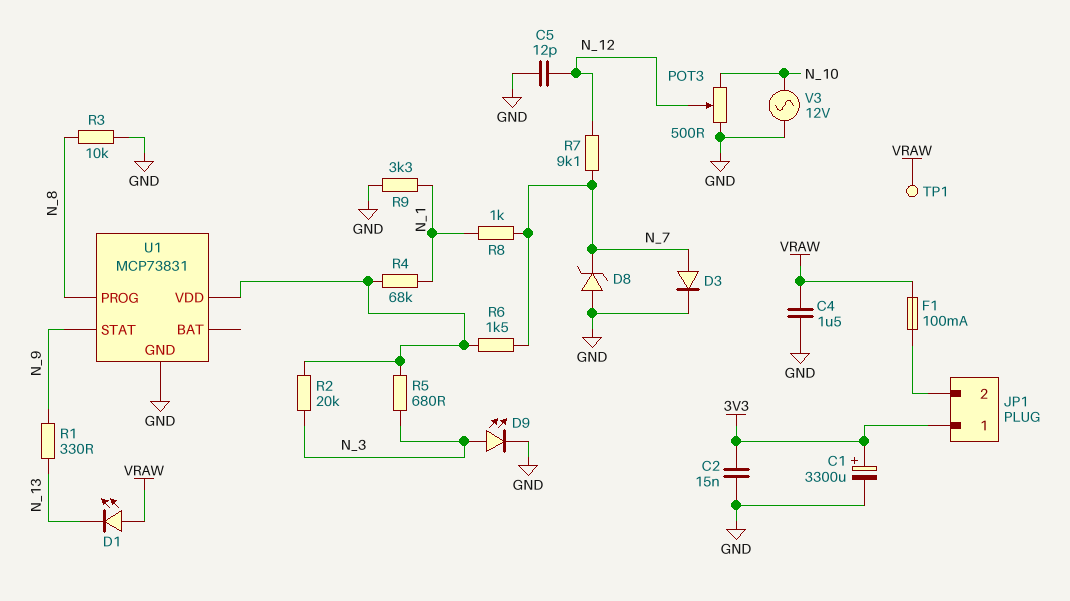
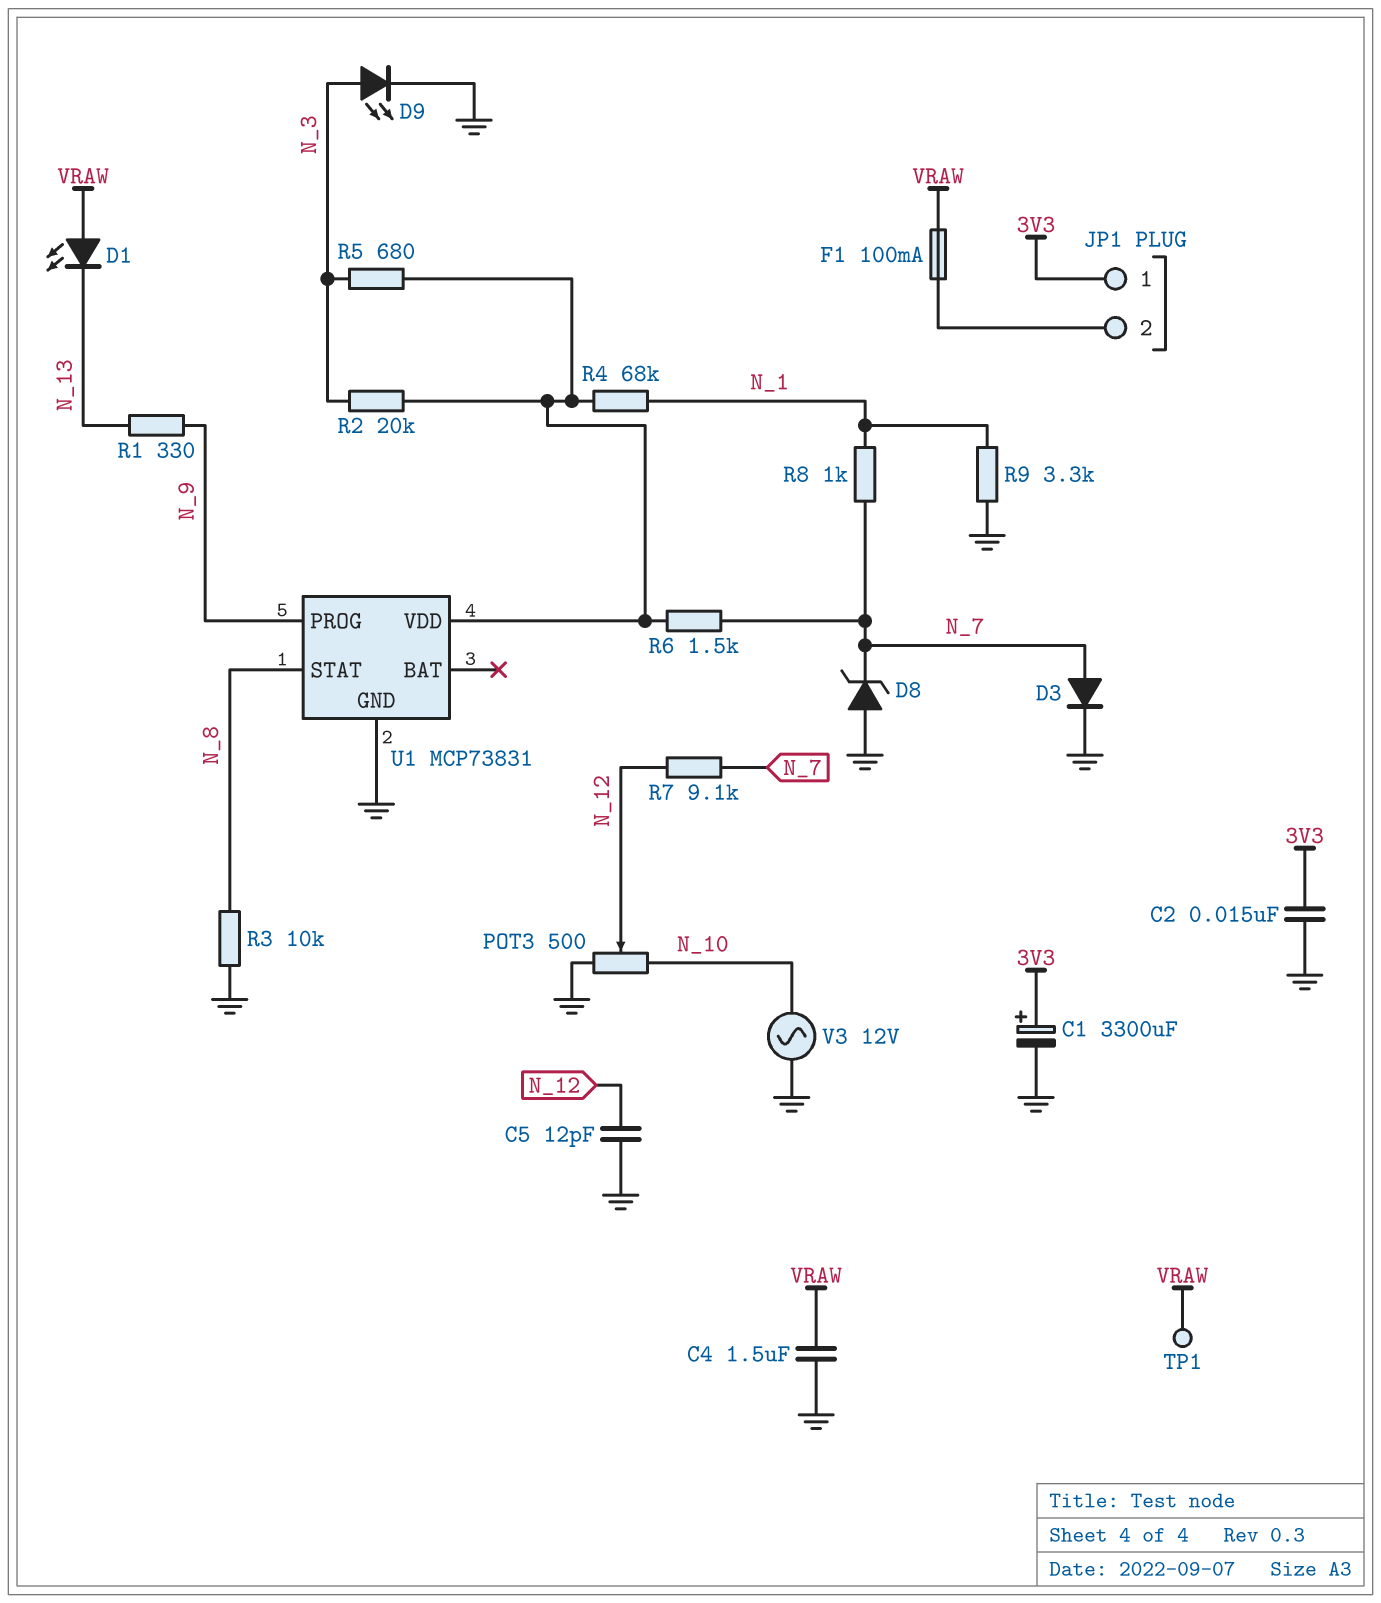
U1 pin PROG: N_8 -> N_9
U1 pin STAT: N_9 -> N_8

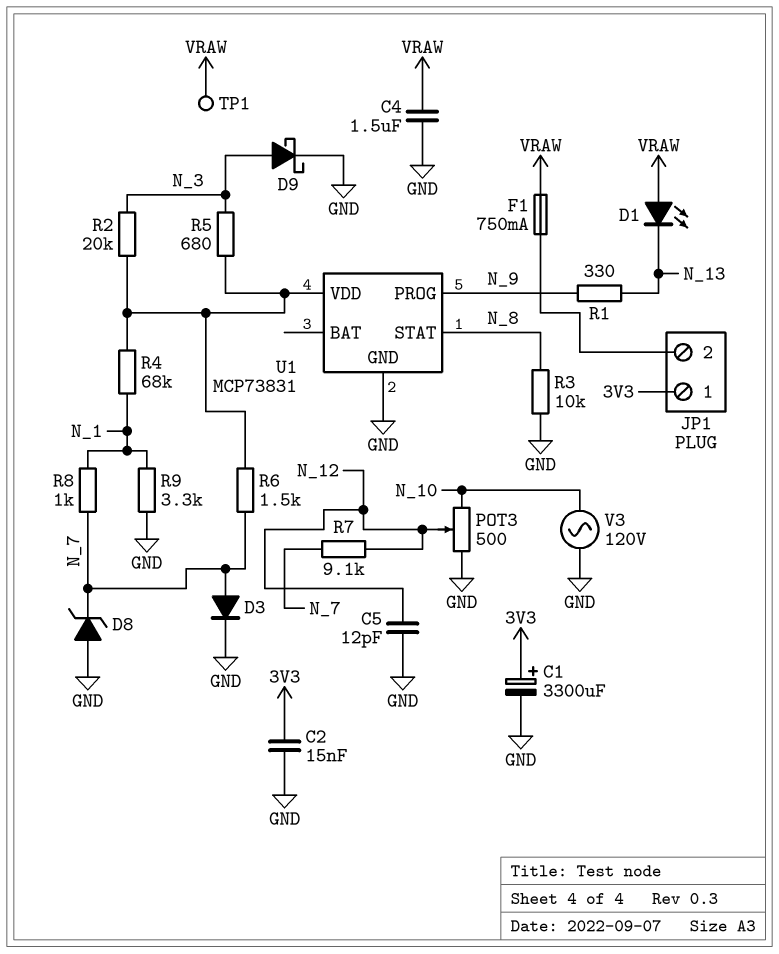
D9: LED (A N_3, K GND) -> schottky (A N_3, K GND)
F1: 100mA (JP1/2, VRAW) -> 750mA (JP1/2, VRAW)
V3: AC 12V (GND, N_10) -> AC 120V (GND, N_10)

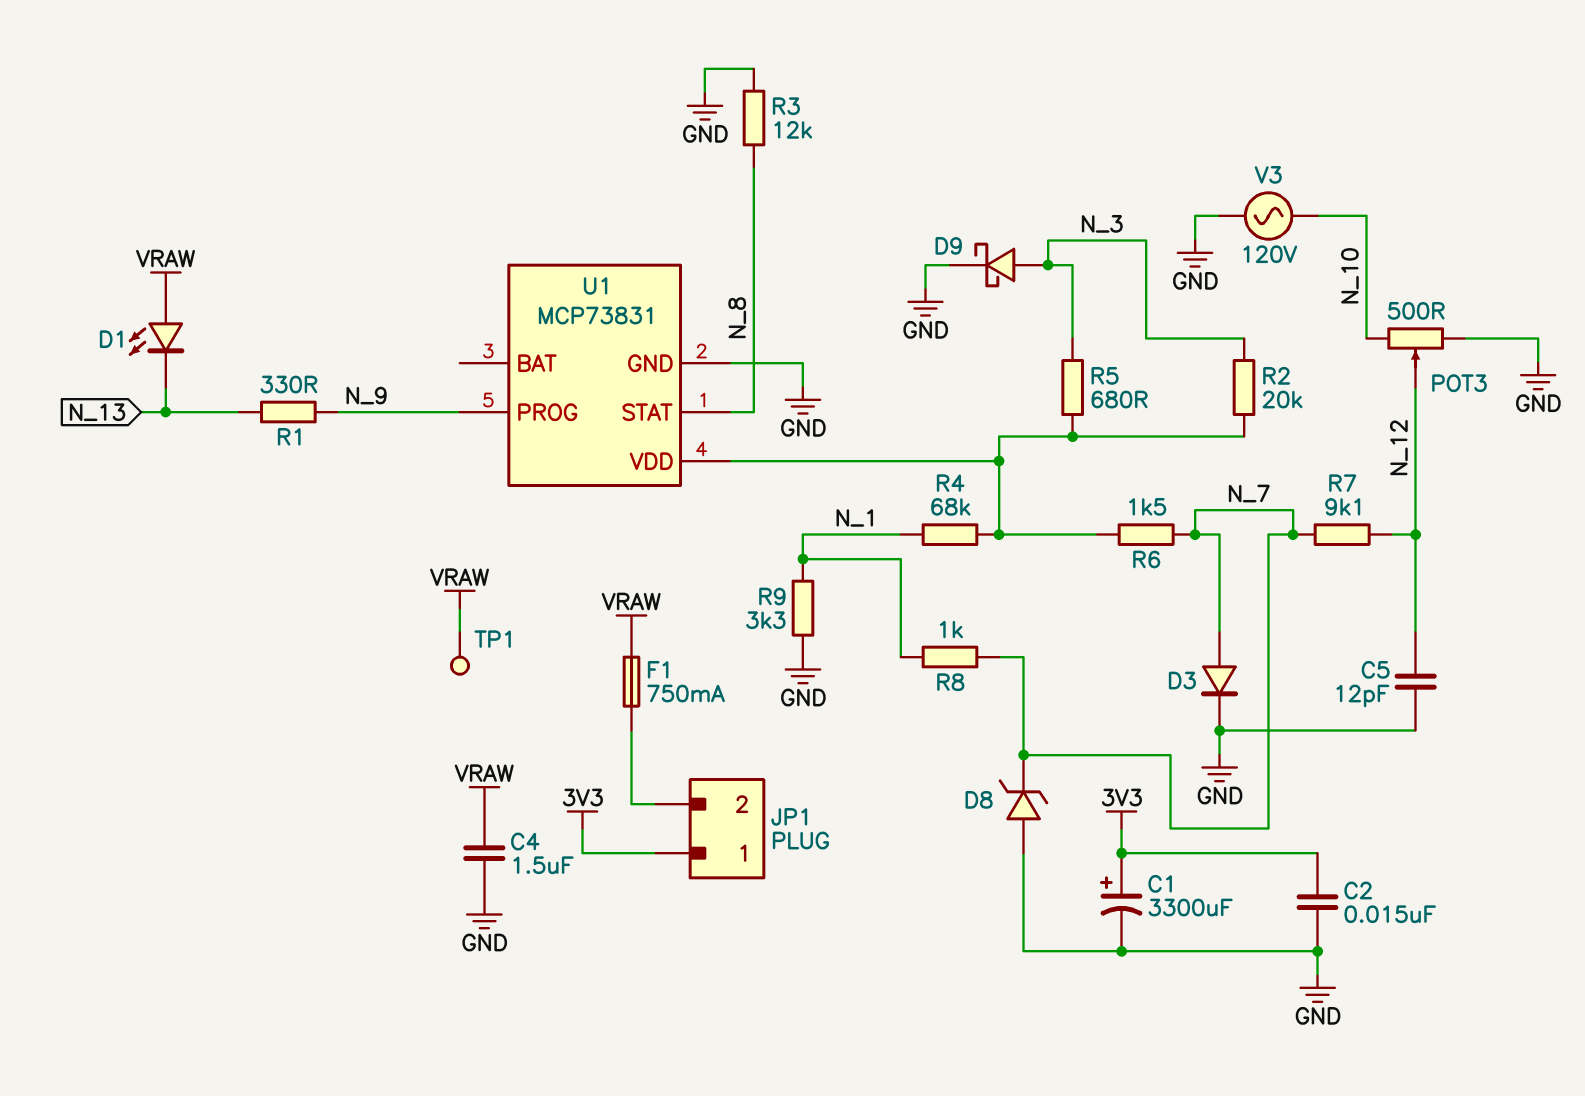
R3: 10k (GND, N_8) -> 12k (GND, N_8)

